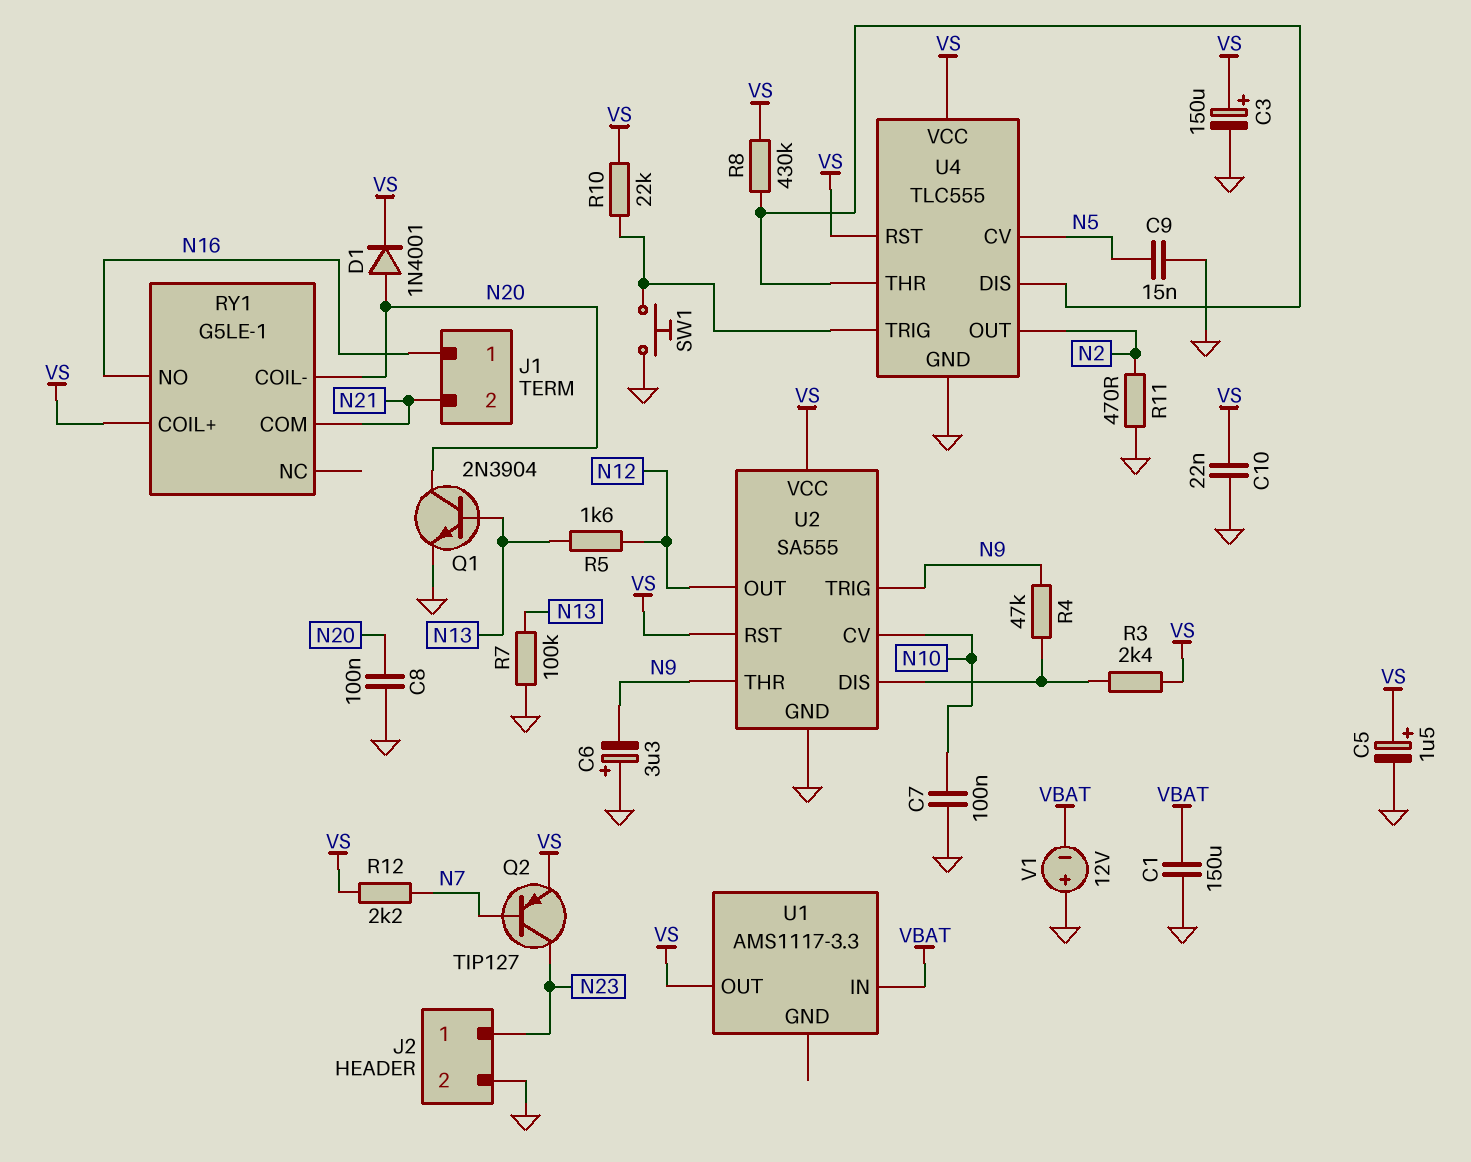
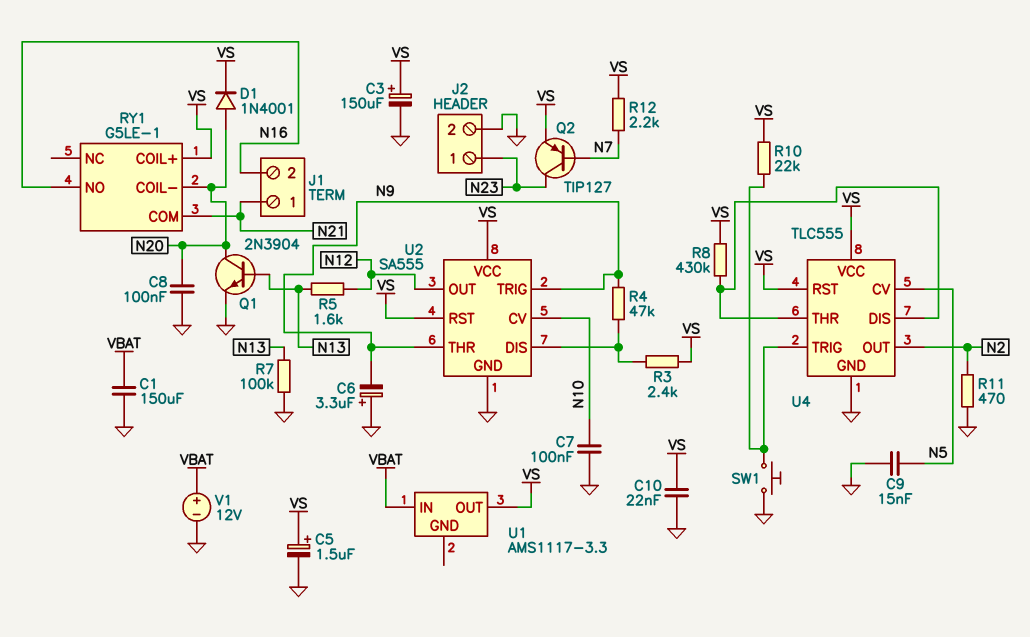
J1 pin 1: N16 -> N21
J1 pin 2: N21 -> N16
V1: 12V (plus GND, minus VBAT) -> 12V (plus VBAT, minus GND)

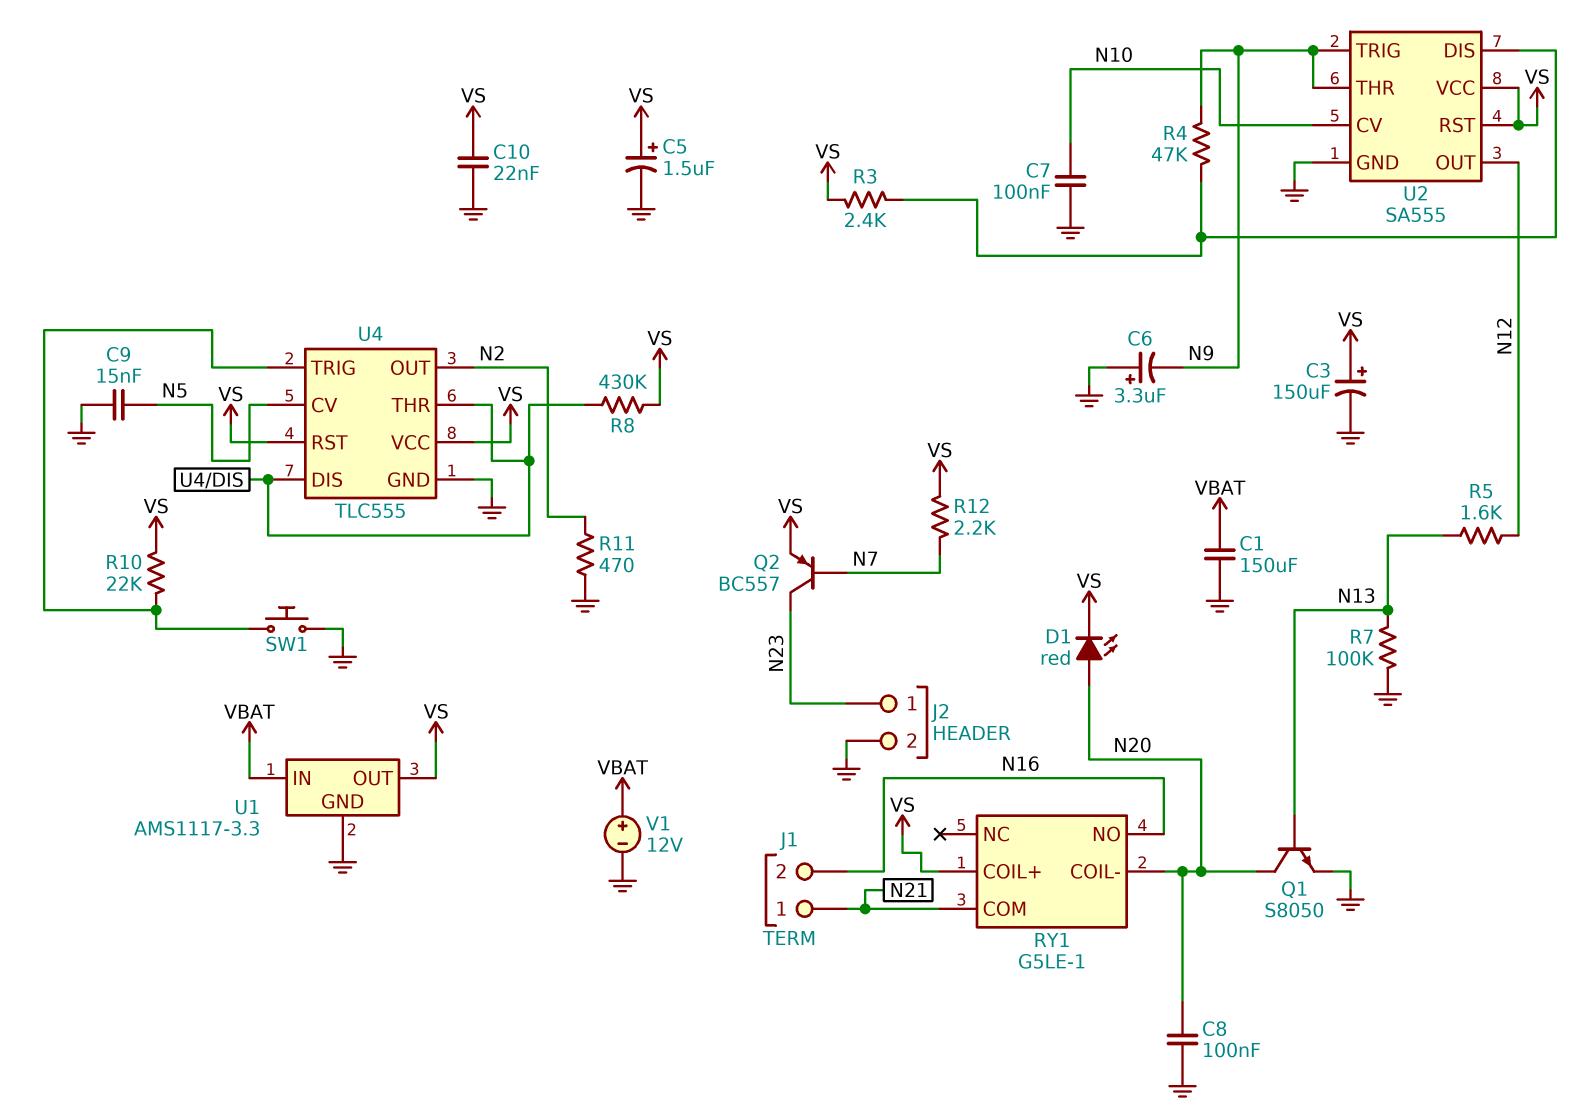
D1: diode 1N4001 (A N20, K VS) -> LED red (A N20, K VS)
Q1: NPN 2N3904 (B N13, C N20, E GND) -> NPN S8050 (B N13, C N20, E GND)
Q2: PNP TIP127 (B N7, C N23, E VS) -> PNP BC557 (B N7, C N23, E VS)
U1 pin GND: none -> GND

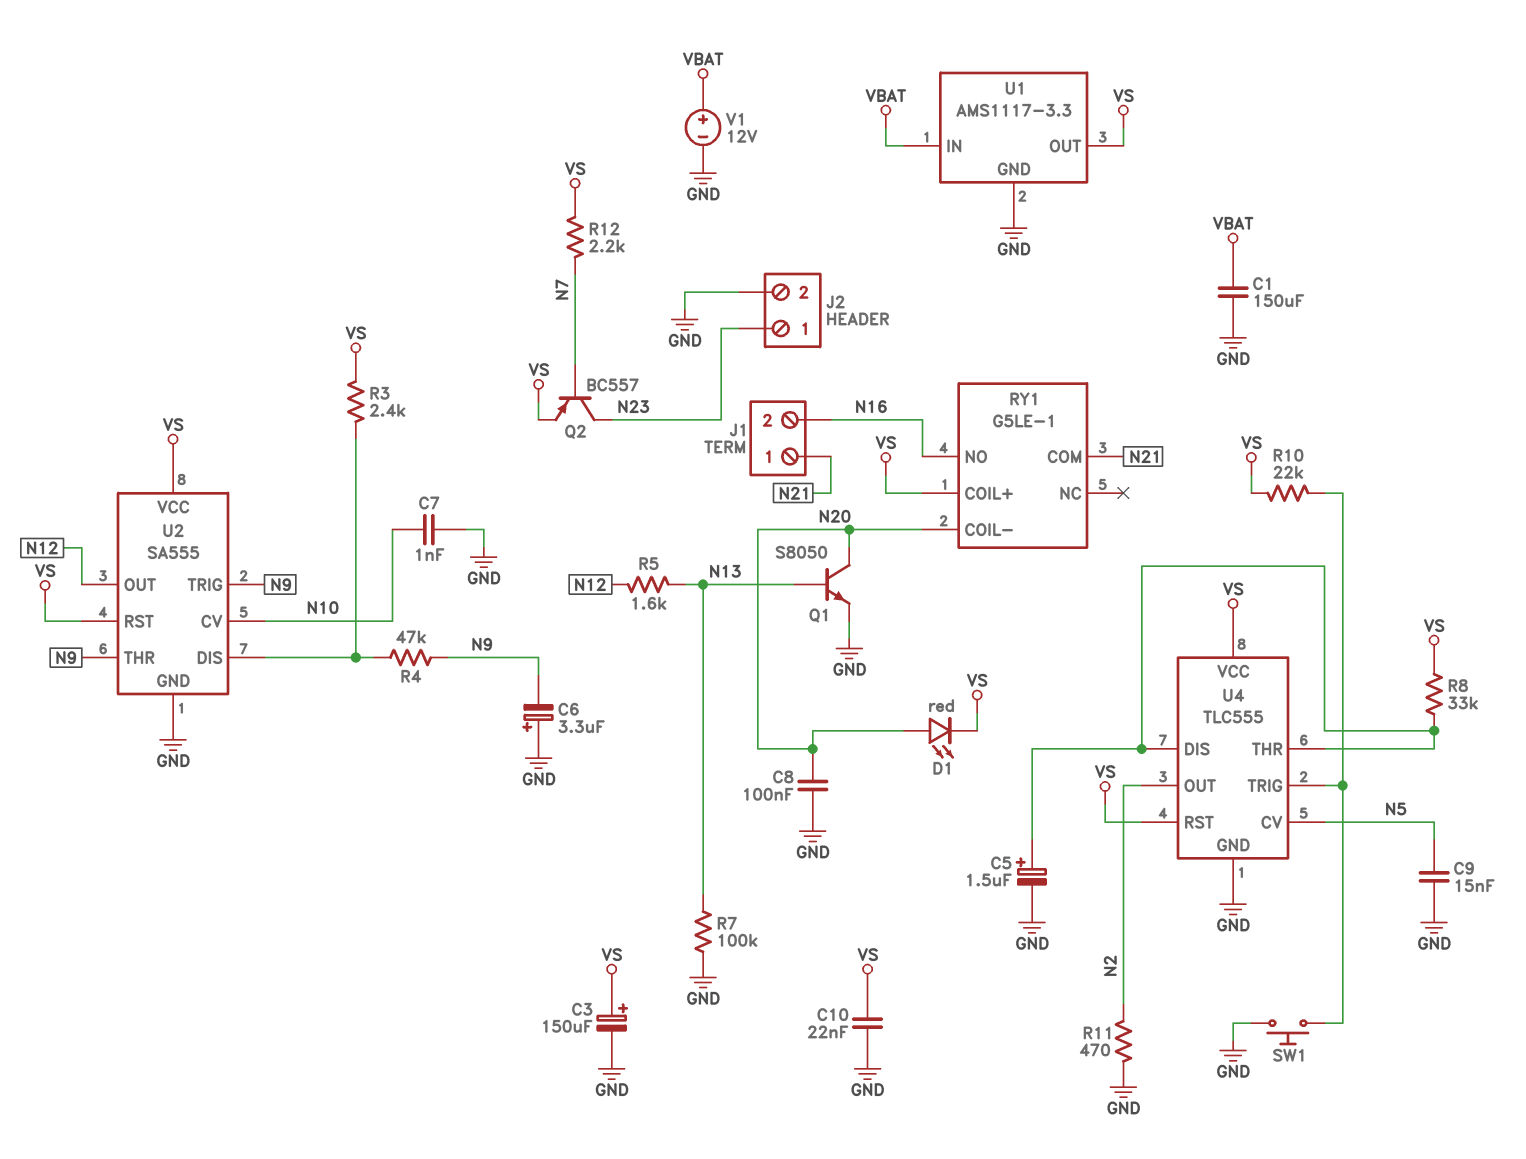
C5: 1.5uF (plus VS, minus GND) -> 1.5uF (plus U4/DIS, minus GND)
C7: 100nF (GND, N10) -> 1nF (GND, N10)
R8: 430k (U4/DIS, VS) -> 33k (U4/DIS, VS)

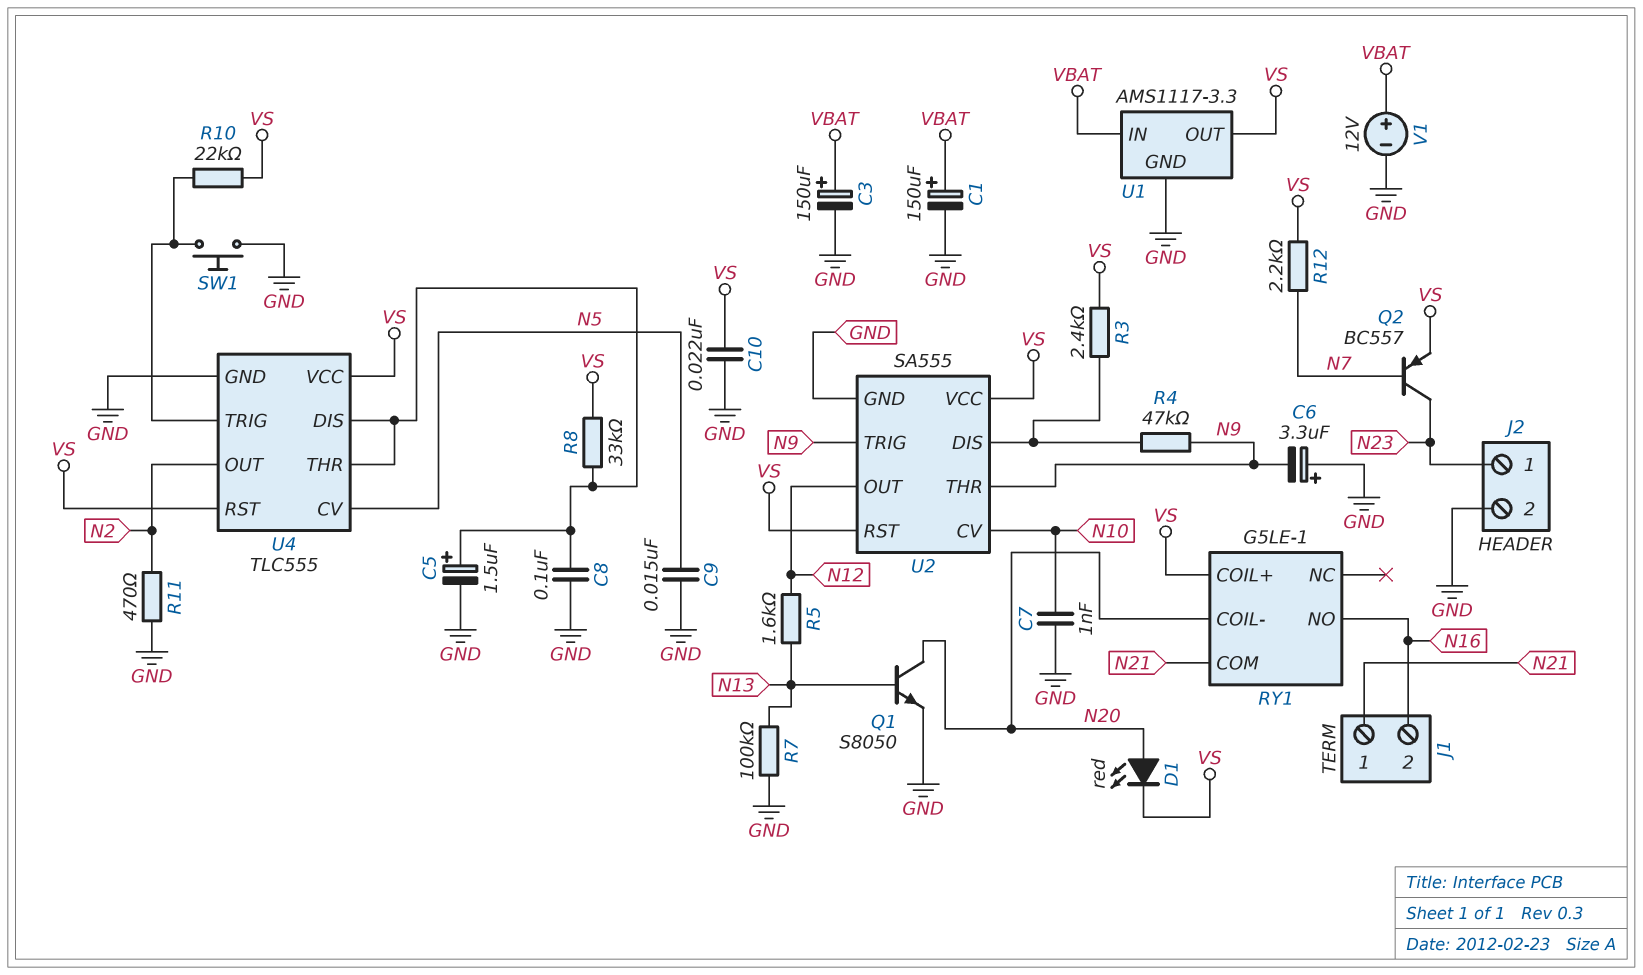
C1: 150uF (GND, VBAT) -> 150uF (plus VBAT, minus GND)
C3: 150uF (plus VS, minus GND) -> 150uF (plus VBAT, minus GND)
C8: 100nF (GND, N20) -> 100nF (GND, U4/DIS)

